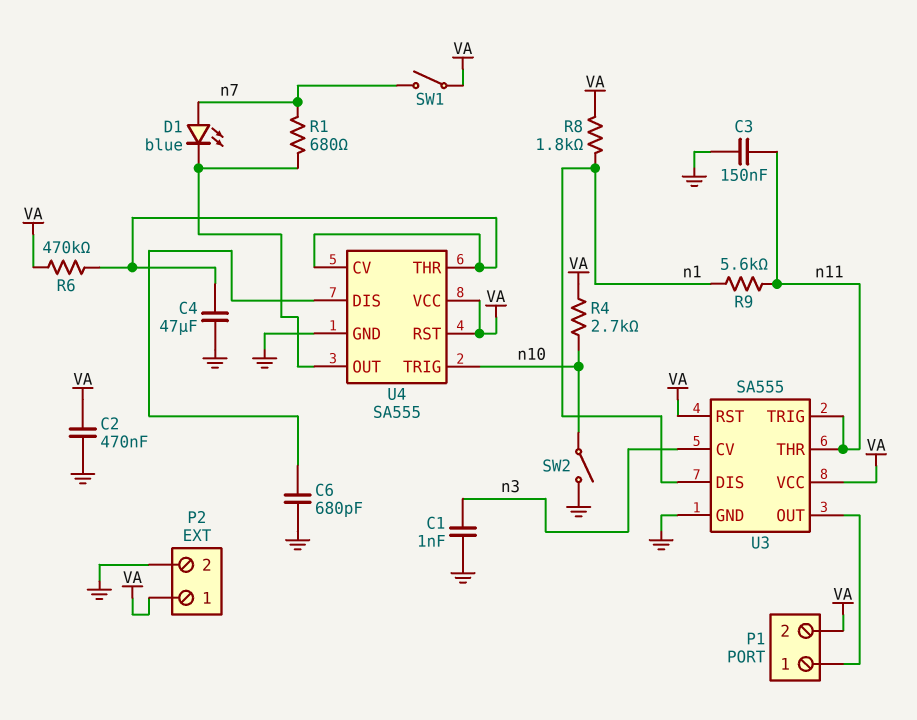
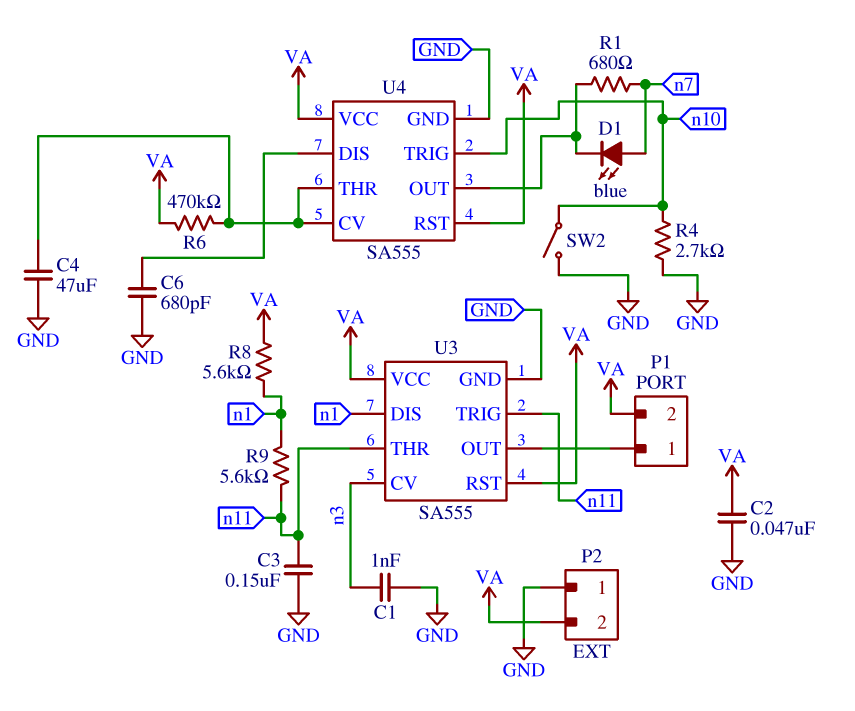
C2: 470nF (GND, VA) -> 47nF (GND, VA)
P2 pin 1: VA -> GND
P2 pin 2: GND -> VA
R4: 2.7k (VA, n10) -> 2.7k (GND, n10)
R8: 1.8k (VA, n1) -> 5.6k (VA, n1)
SW1: switch (VA, n7) -> none

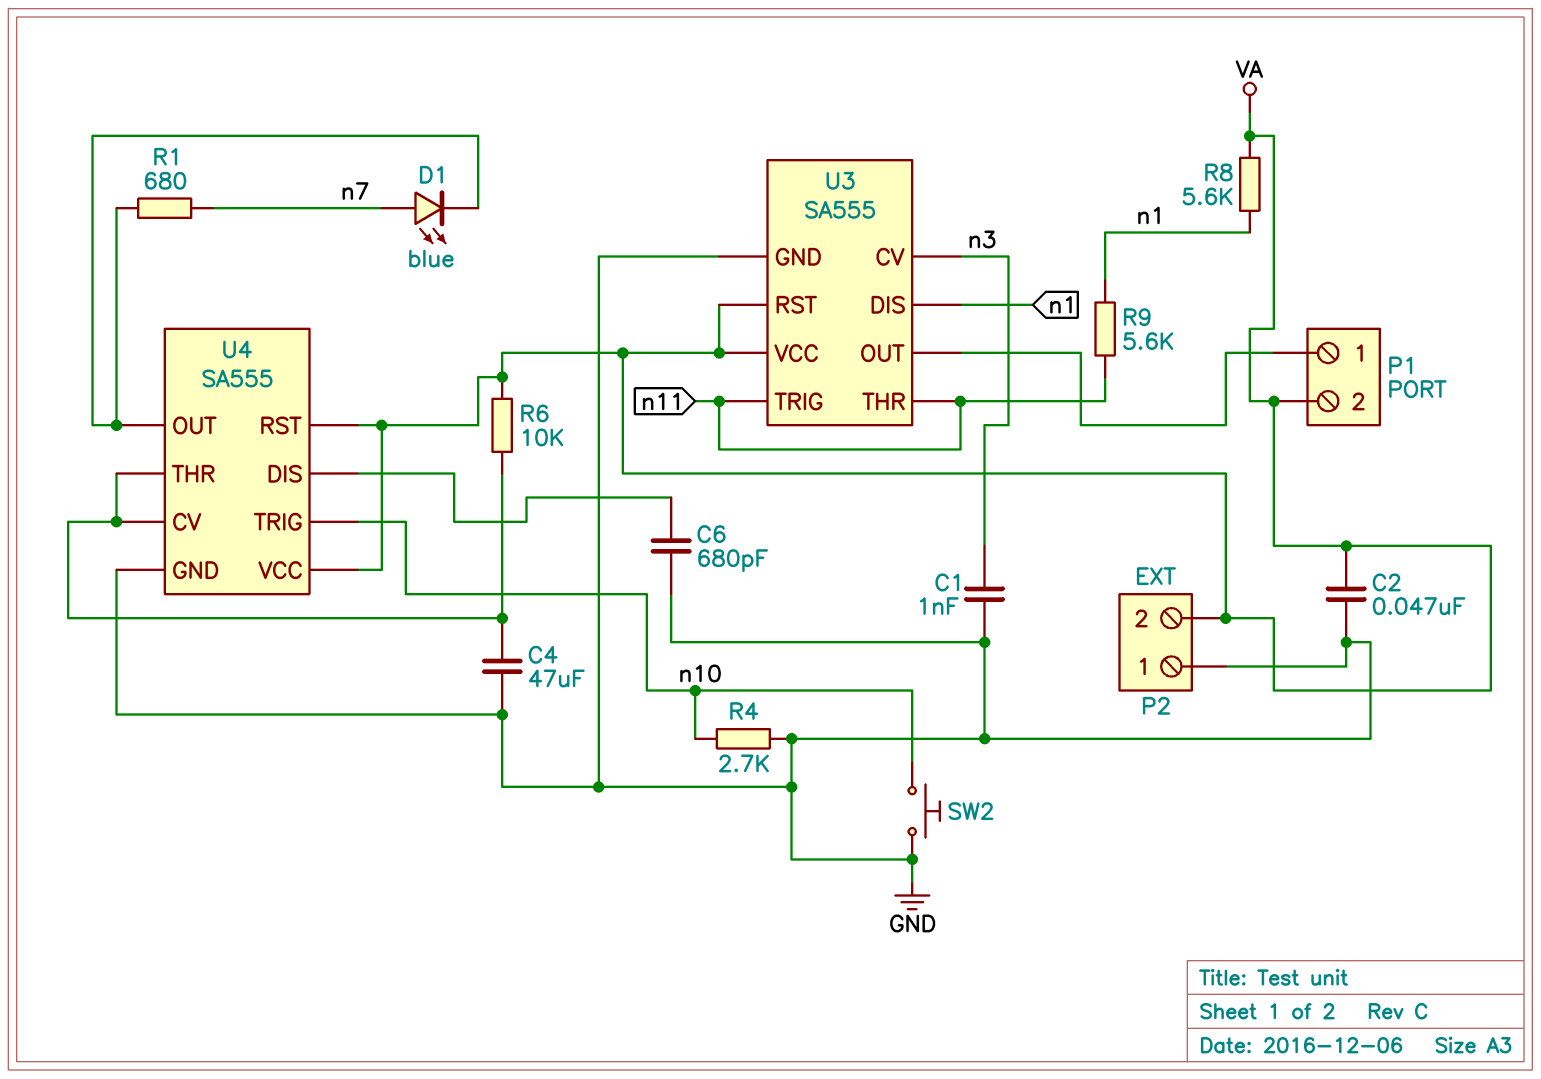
C3: 150nF (GND, n11) -> none
R6: 470k (U4/CV, VA) -> 10k (U4/CV, VA)
SW2: switch (GND, n10) -> button (GND, n10)

